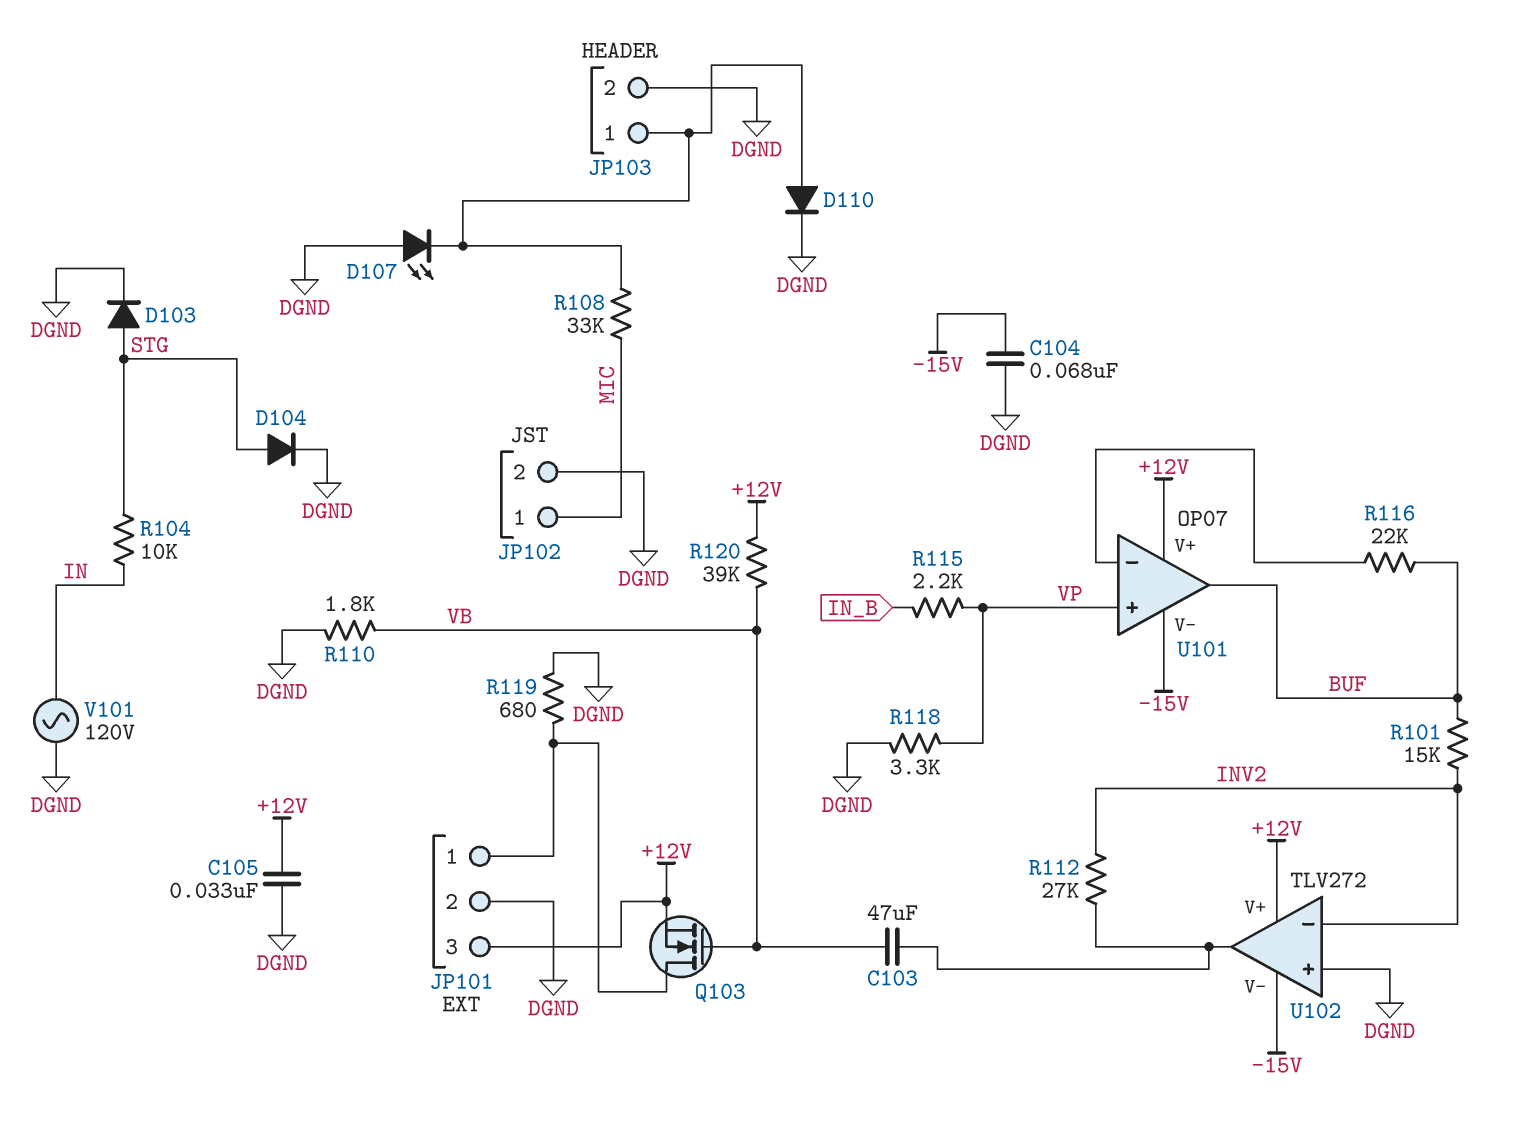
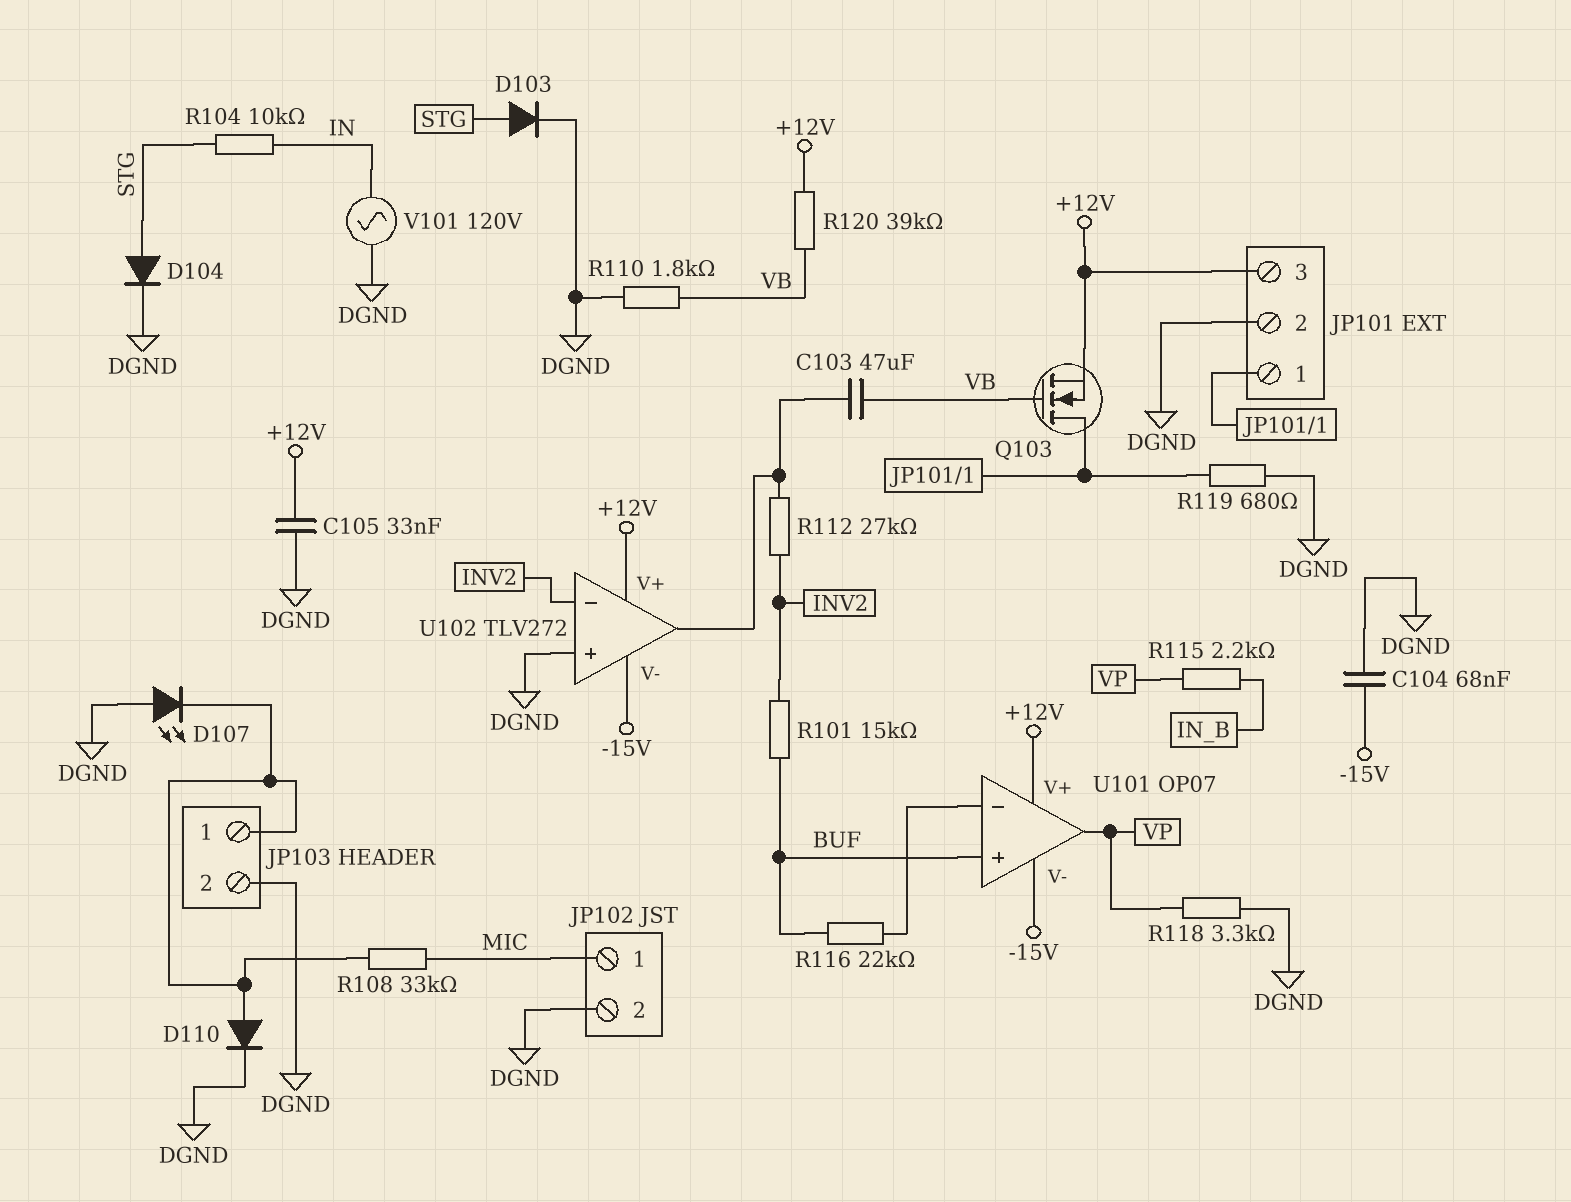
U101 pin in+: VP -> BUF
U101 pin out: BUF -> VP

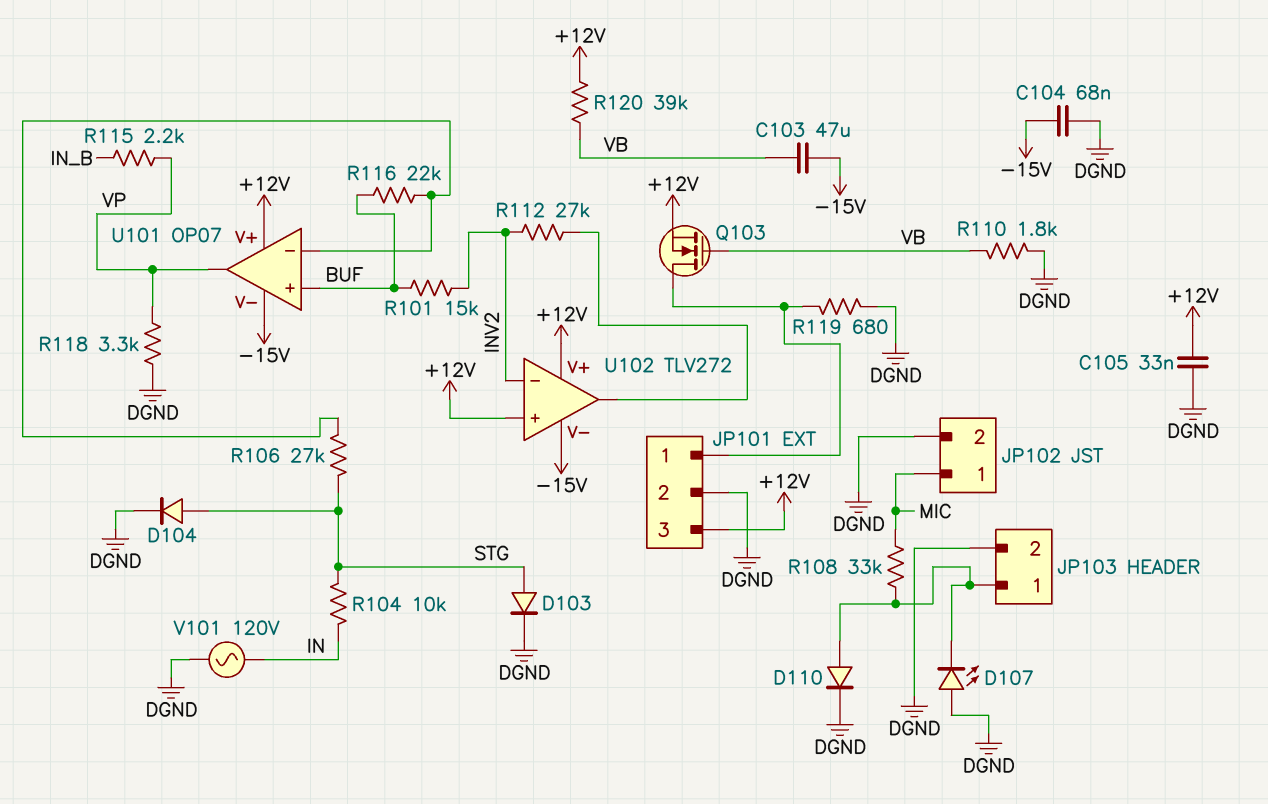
C103: 47uF (U102/out, VB) -> 47uF (-15V, VB)
R106: none -> 27k (STG, U101/in-)
U102 pin in+: DGND -> +12V

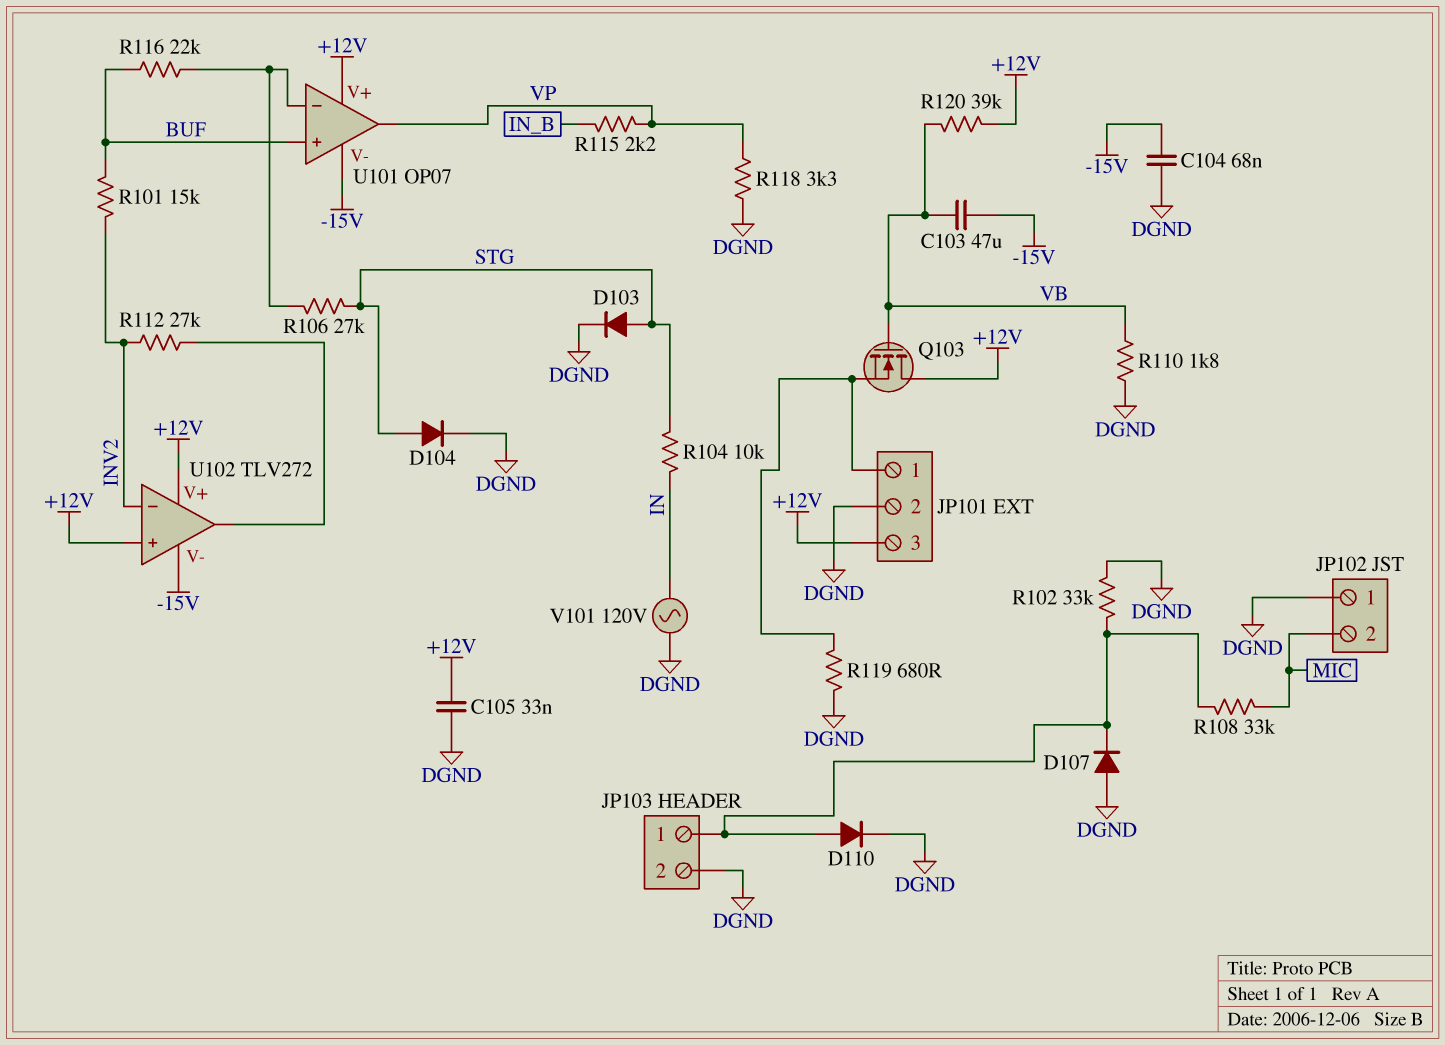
D107: LED (A DGND, K JP103/1) -> diode (A DGND, K JP103/1)
JP102 pin 1: MIC -> DGND
JP102 pin 2: DGND -> MIC
Q103: NMOS (G VB, D JP101/1, S +12V) -> NMOS (G VB, D +12V, S JP101/1)
R102: none -> 33k (DGND, JP103/1)

